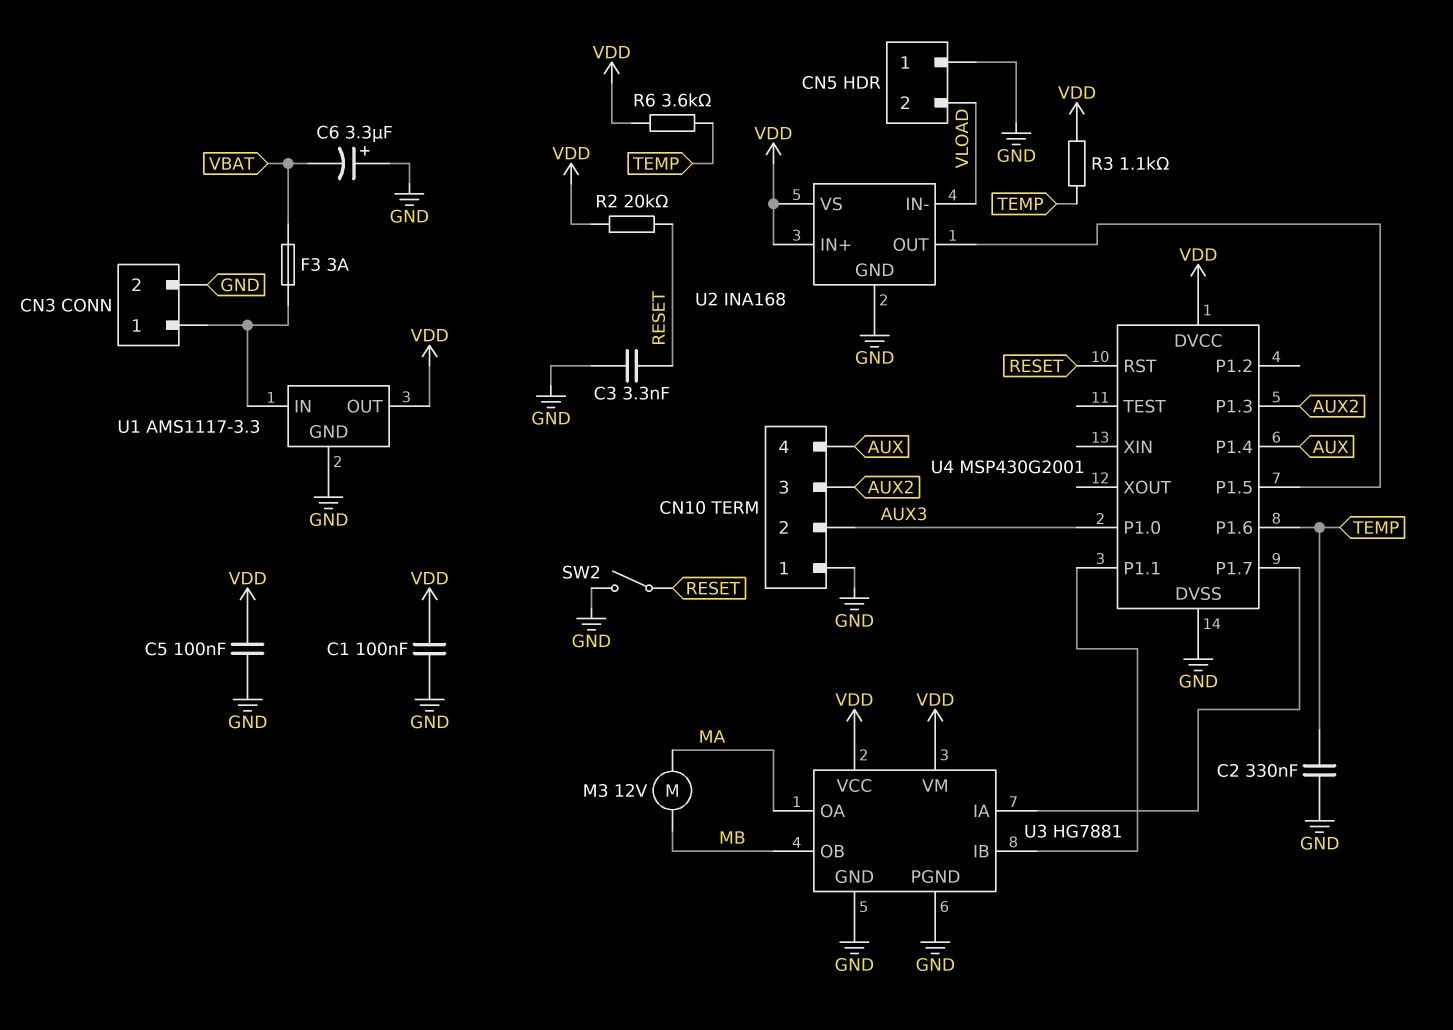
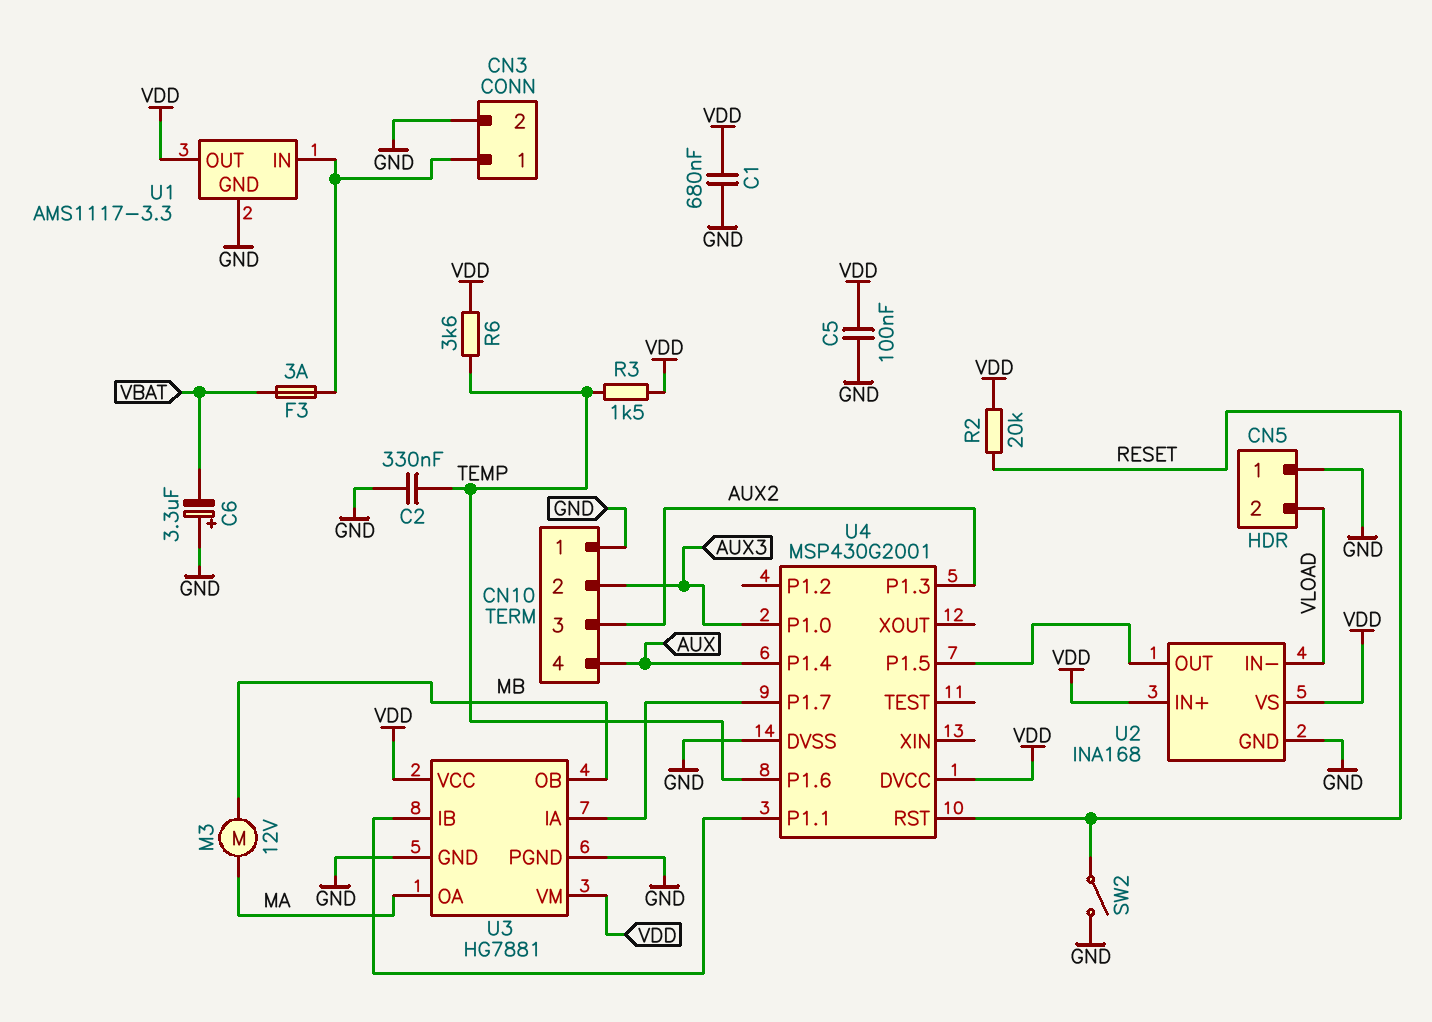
C1: 100nF (GND, VDD) -> 680nF (GND, VDD)
C3: 3.3nF (GND, RESET) -> none
R3: 1.1k (TEMP, VDD) -> 1.5k (TEMP, VDD)

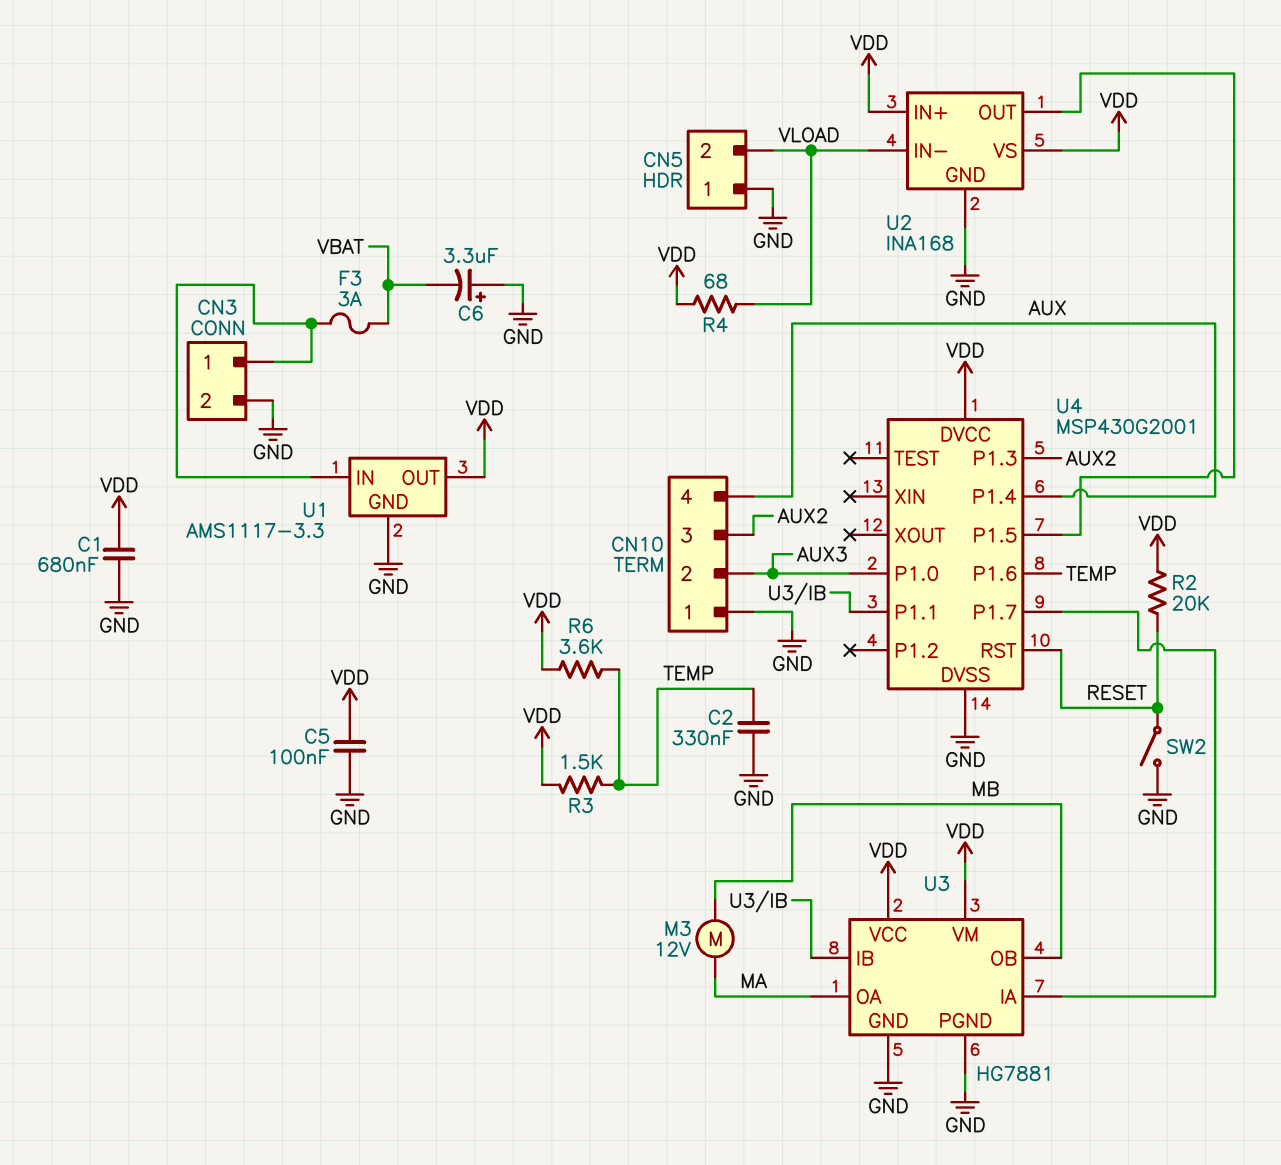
R4: none -> 68 (VDD, VLOAD)

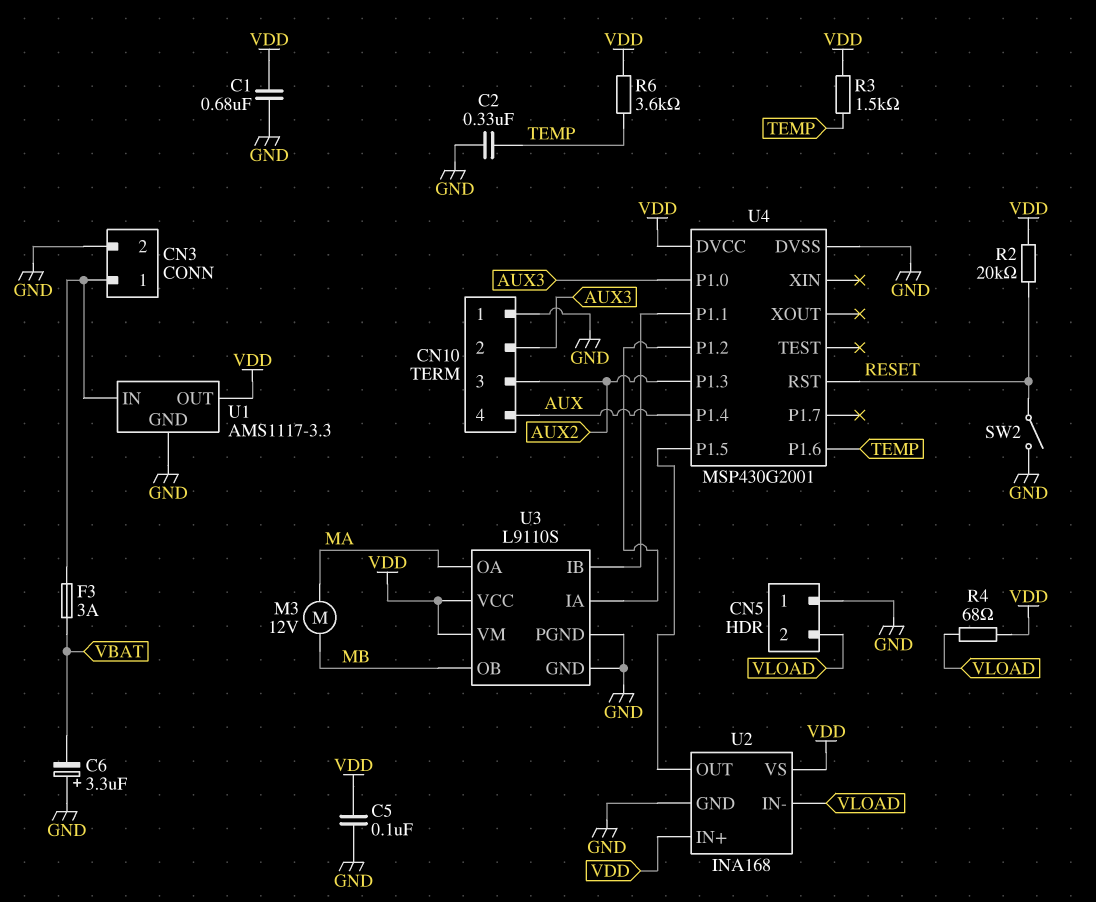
U3: HG7881 -> L9110S
U4 pin P1.2: none -> U3/IA
U4 pin P1.7: U3/IA -> none

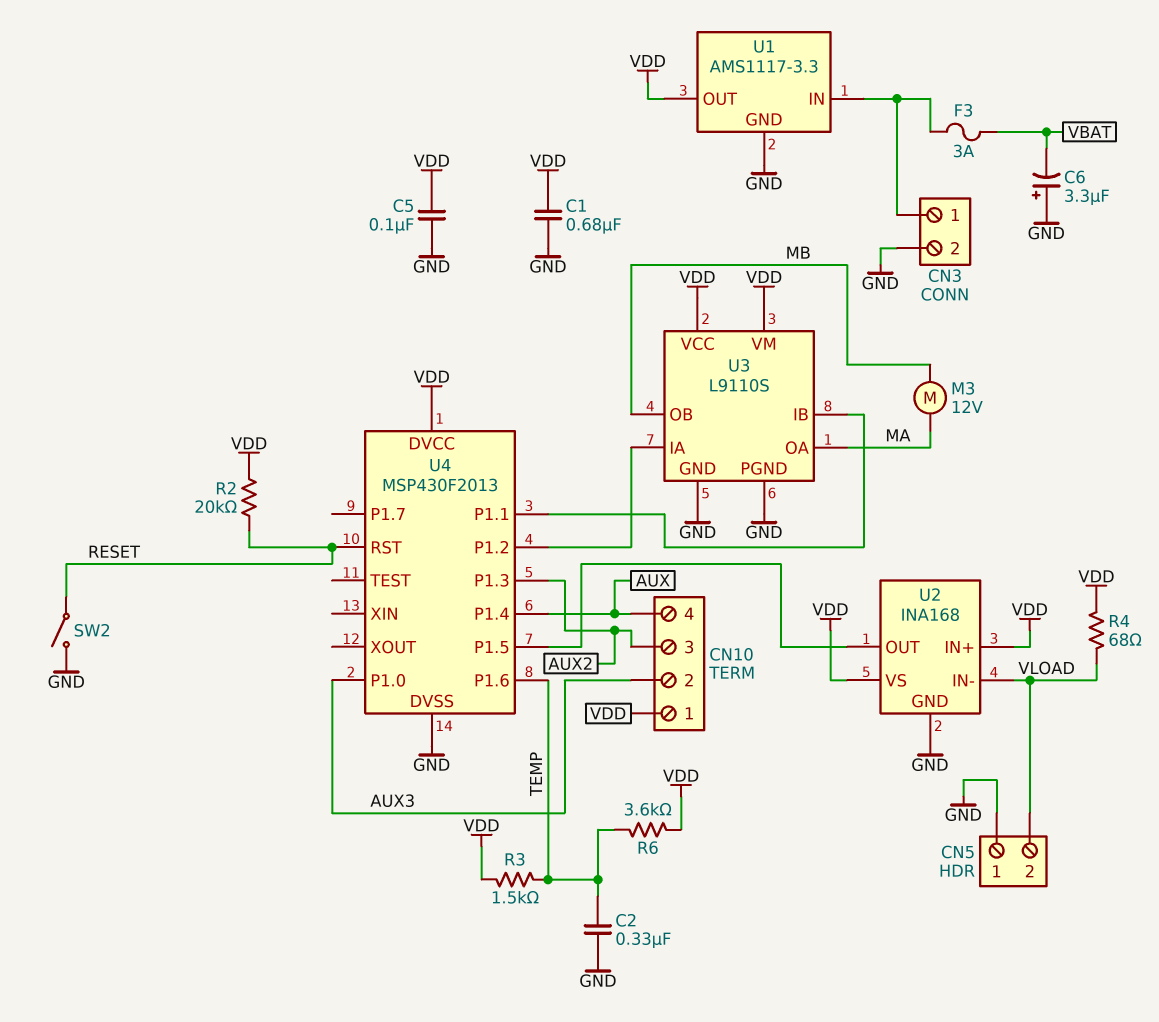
CN10 pin 1: GND -> VDD
U4: MSP430G2001 -> MSP430F2013

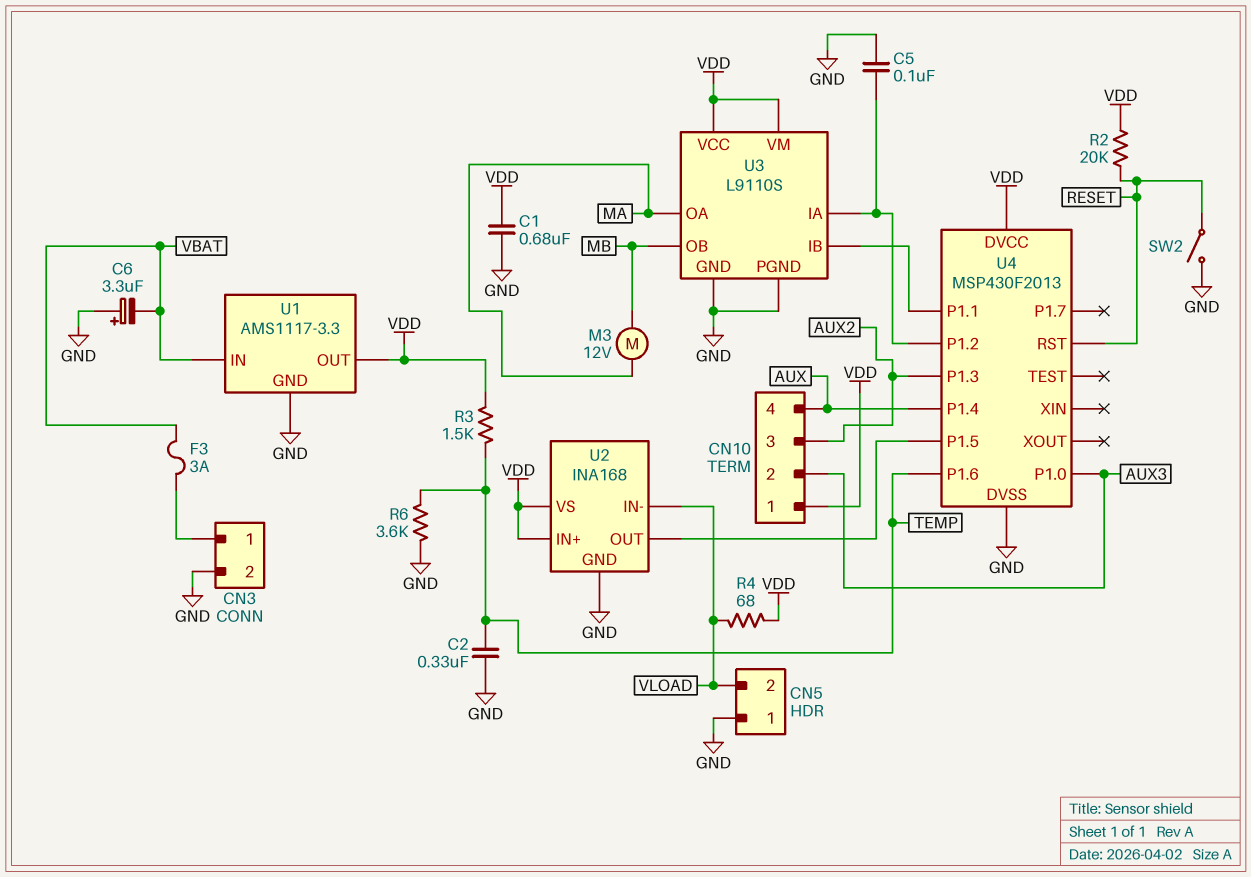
C5: 100nF (GND, VDD) -> 100nF (GND, U3/IA)
R6: 3.6k (TEMP, VDD) -> 3.6k (GND, TEMP)
U1 pin IN: CN3/1 -> VBAT

